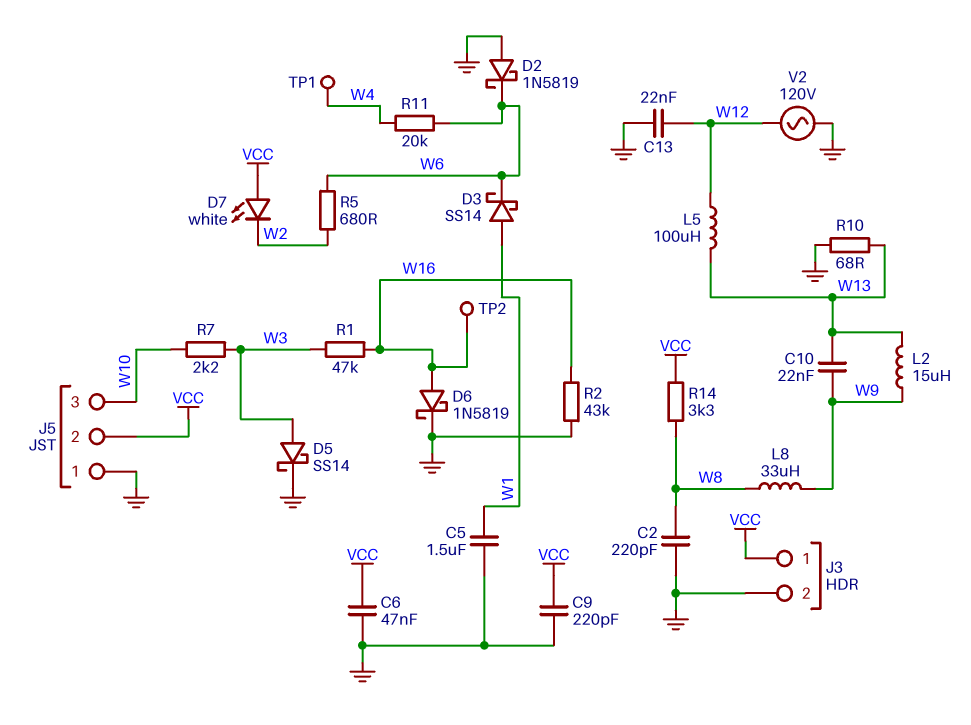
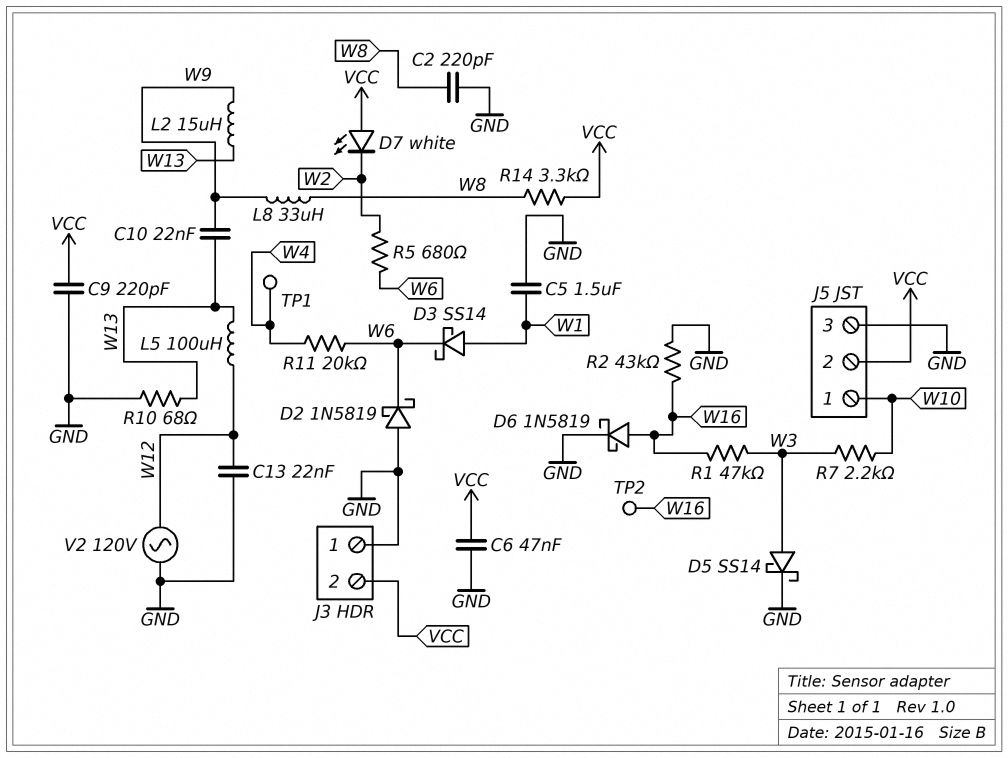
J3 pin 1: VCC -> GND
J3 pin 2: GND -> VCC
J5 pin 1: GND -> W10
J5 pin 3: W10 -> GND

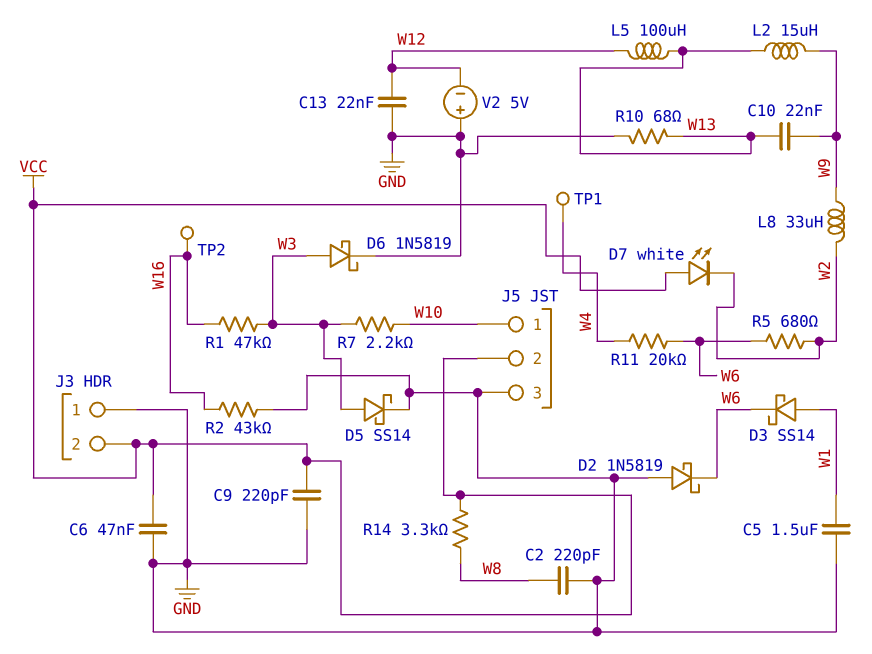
D6: schottky 1N5819 (A W16, K GND) -> schottky 1N5819 (A W3, K GND)
L8: 33uH (W8, W9) -> 33uH (W2, W9)
V2: AC 120V (GND, W12) -> 5V (plus GND, minus W12)

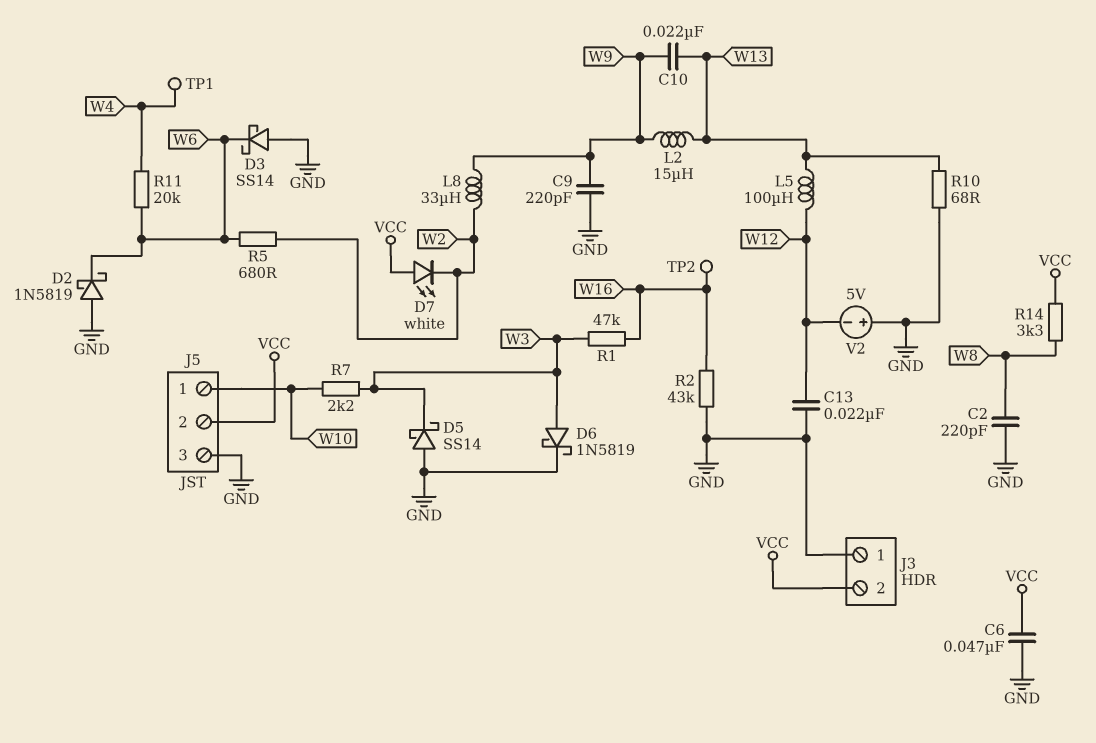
C5: 1.5uF (GND, W1) -> none
C9: 220pF (GND, VCC) -> 220pF (GND, W9)
D3: schottky SS14 (A W1, K W6) -> schottky SS14 (A GND, K W6)
D5: schottky SS14 (A W3, K GND) -> schottky SS14 (A GND, K W3)

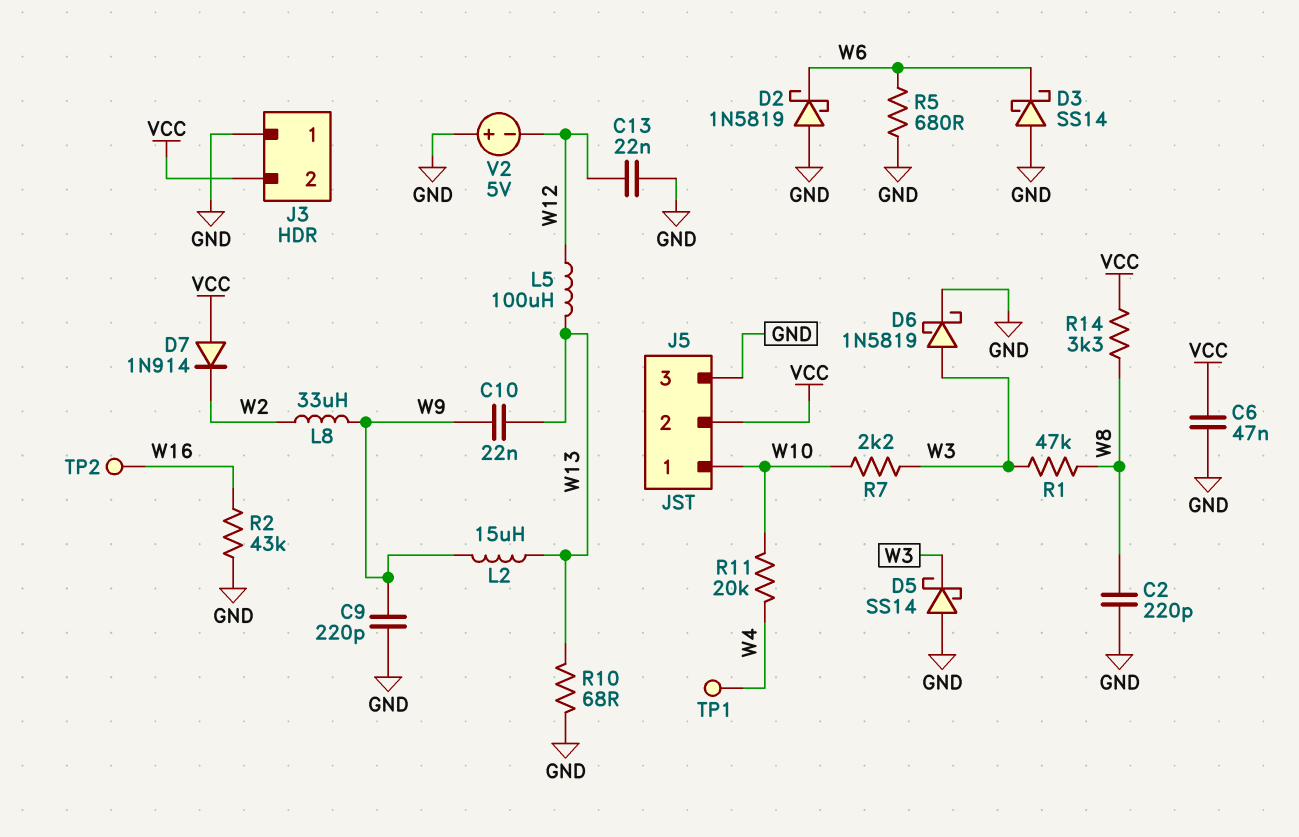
D7: LED white (A VCC, K W2) -> diode 1N914 (A VCC, K W2)
R1: 47k (W3, W16) -> 47k (W3, W8)
R5: 680 (W2, W6) -> 680 (GND, W6)
R11: 20k (W4, W6) -> 20k (W4, W10)

